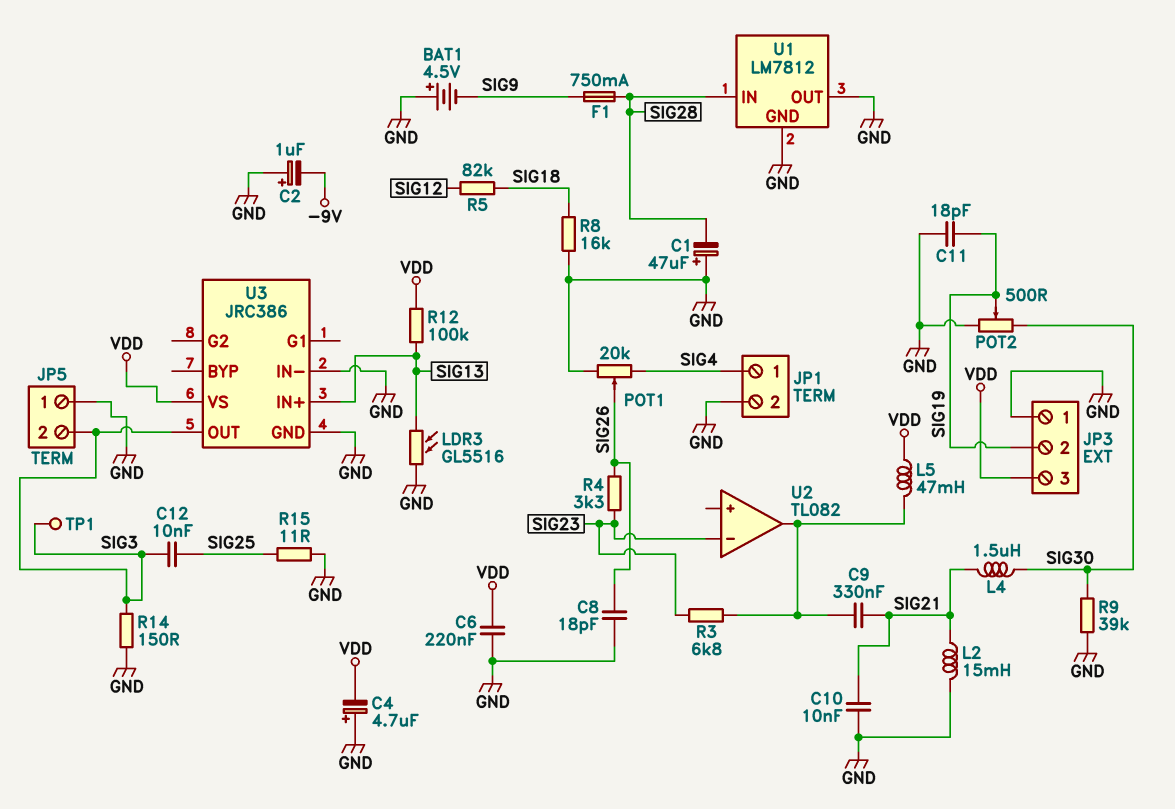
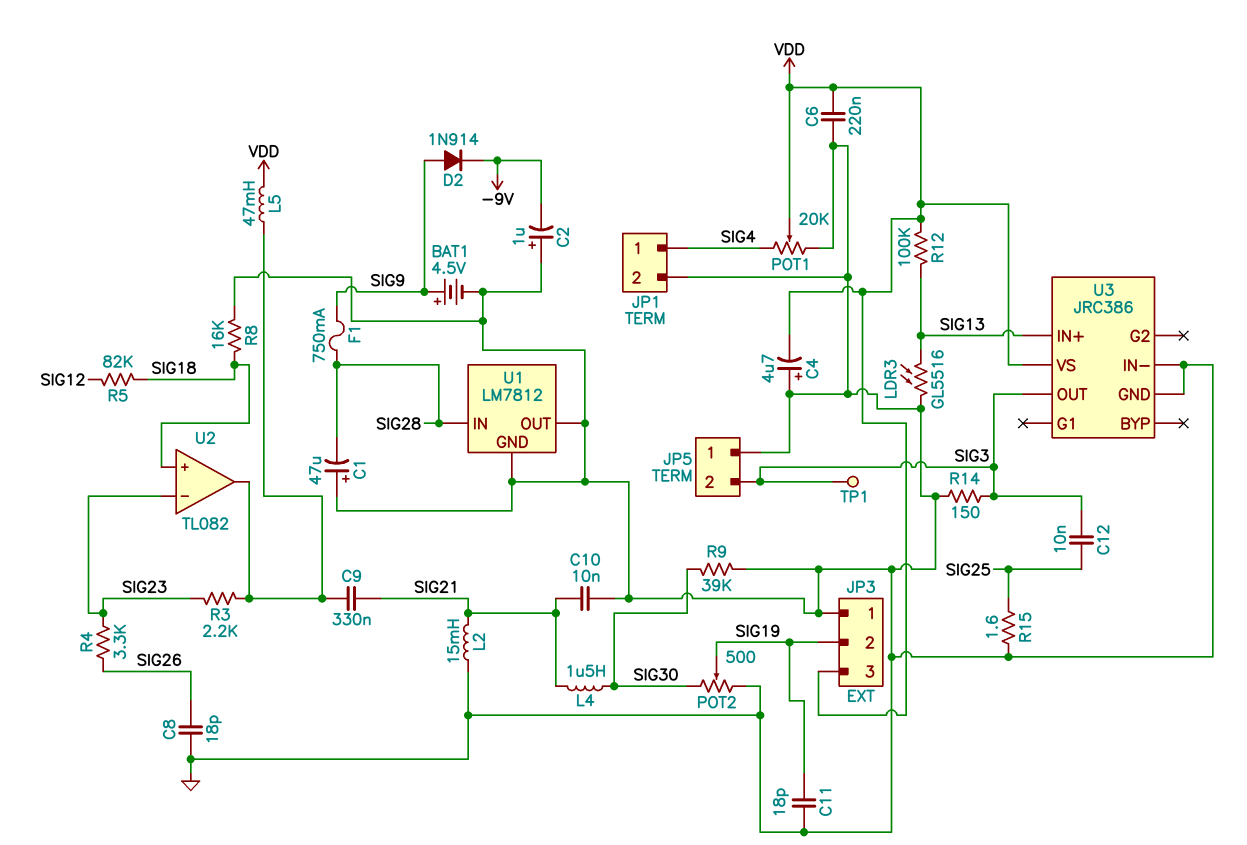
BAT1: 4.5V (plus GND, minus SIG9) -> 4.5V (plus SIG9, minus GND)
D2: none -> diode 1N914 (A SIG9, K -9V)
POT1: 20k (GND, SIG4, wiper SIG26) -> 20k (GND, SIG4, wiper VDD)
R3: 6.8k (SIG23, U2/out) -> 2.2k (SIG23, U2/out)
R15: 11 (GND, SIG25) -> 1.6 (GND, SIG25)
U2 pin in+: none -> SIG18

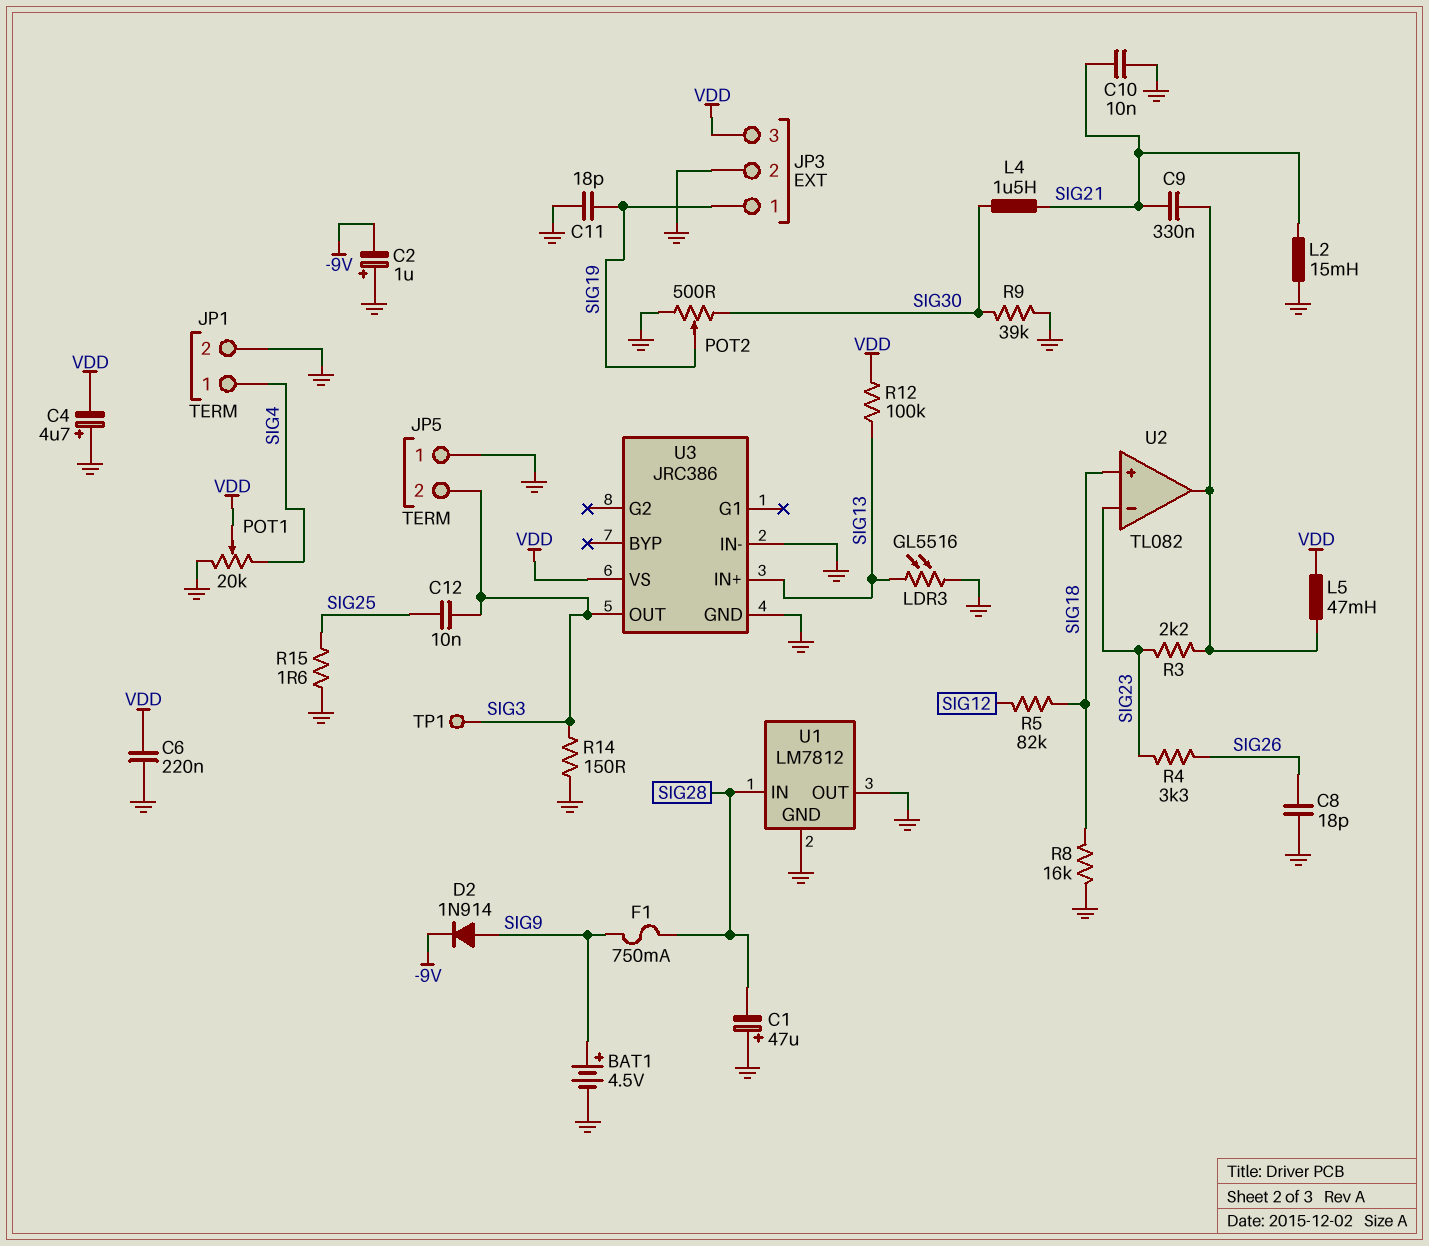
JP3 pin 1: GND -> SIG19
JP3 pin 2: SIG19 -> GND

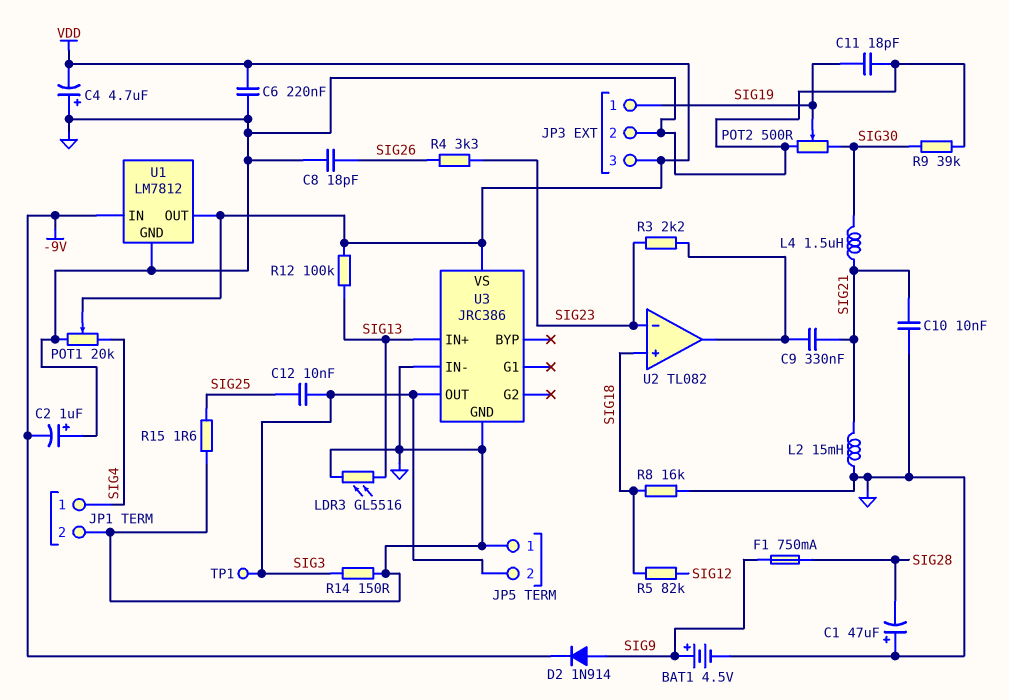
L5: 47mH (U2/out, VDD) -> none
U1 pin IN: SIG28 -> -9V
U1 pin OUT: GND -> VDD

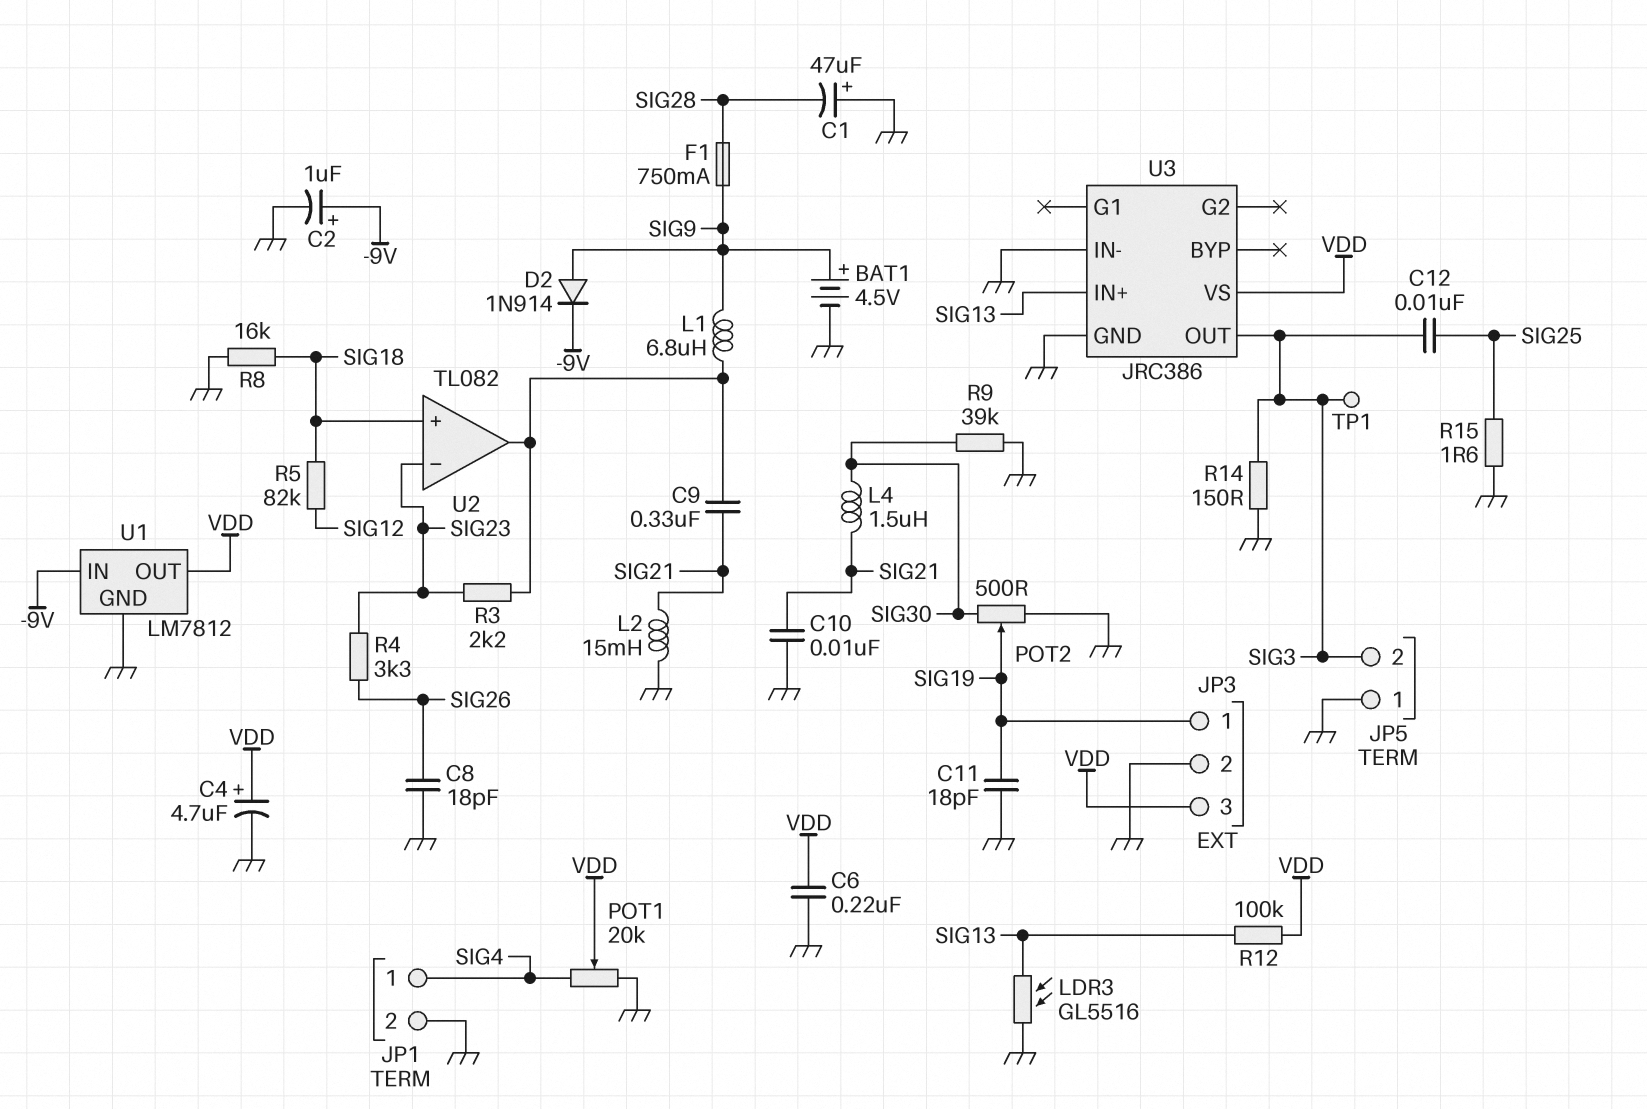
C2: 1uF (plus GND, minus -9V) -> 1uF (plus -9V, minus GND)
C4: 4.7uF (plus GND, minus VDD) -> 4.7uF (plus VDD, minus GND)
L1: none -> 6.8uH (SIG9, U2/out)

